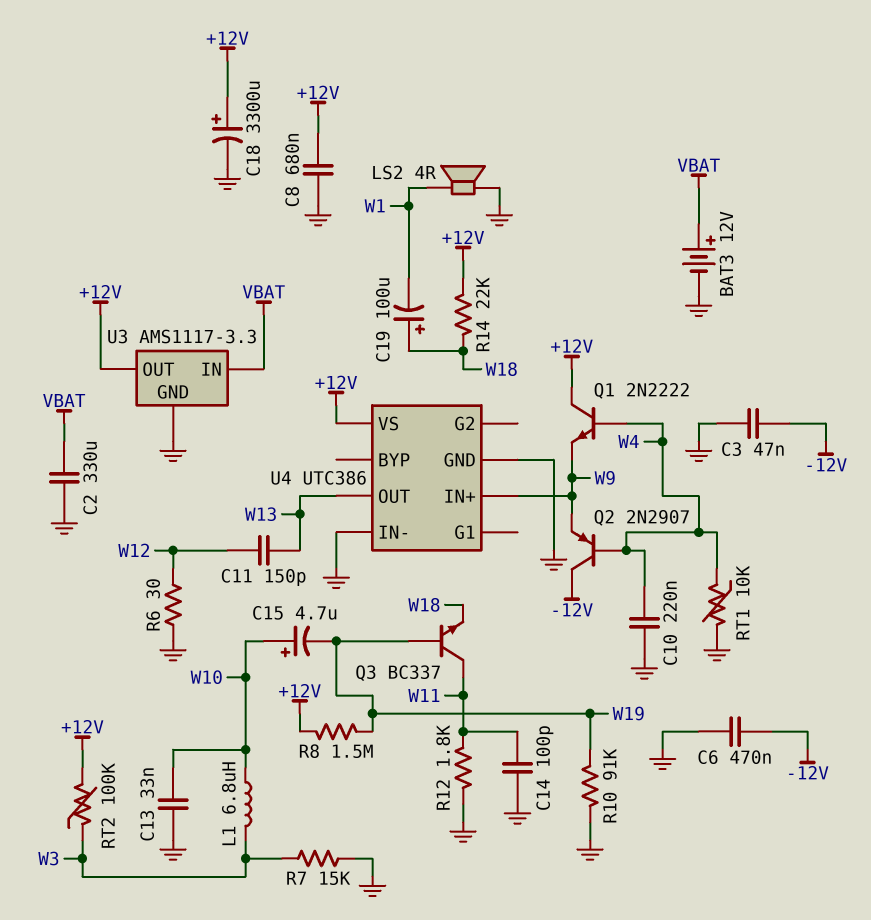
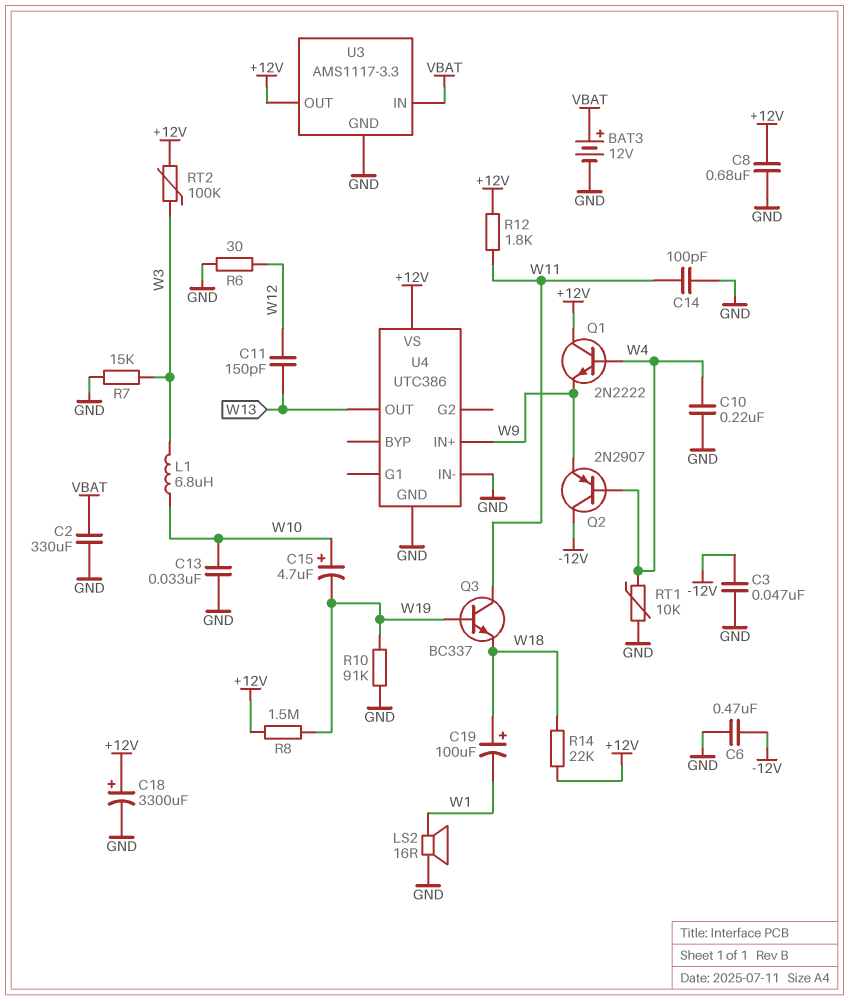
LS2: speaker 4R (GND, W1) -> speaker 16R (GND, W1)
R12: 1.8k (GND, W11) -> 1.8k (+12V, W11)

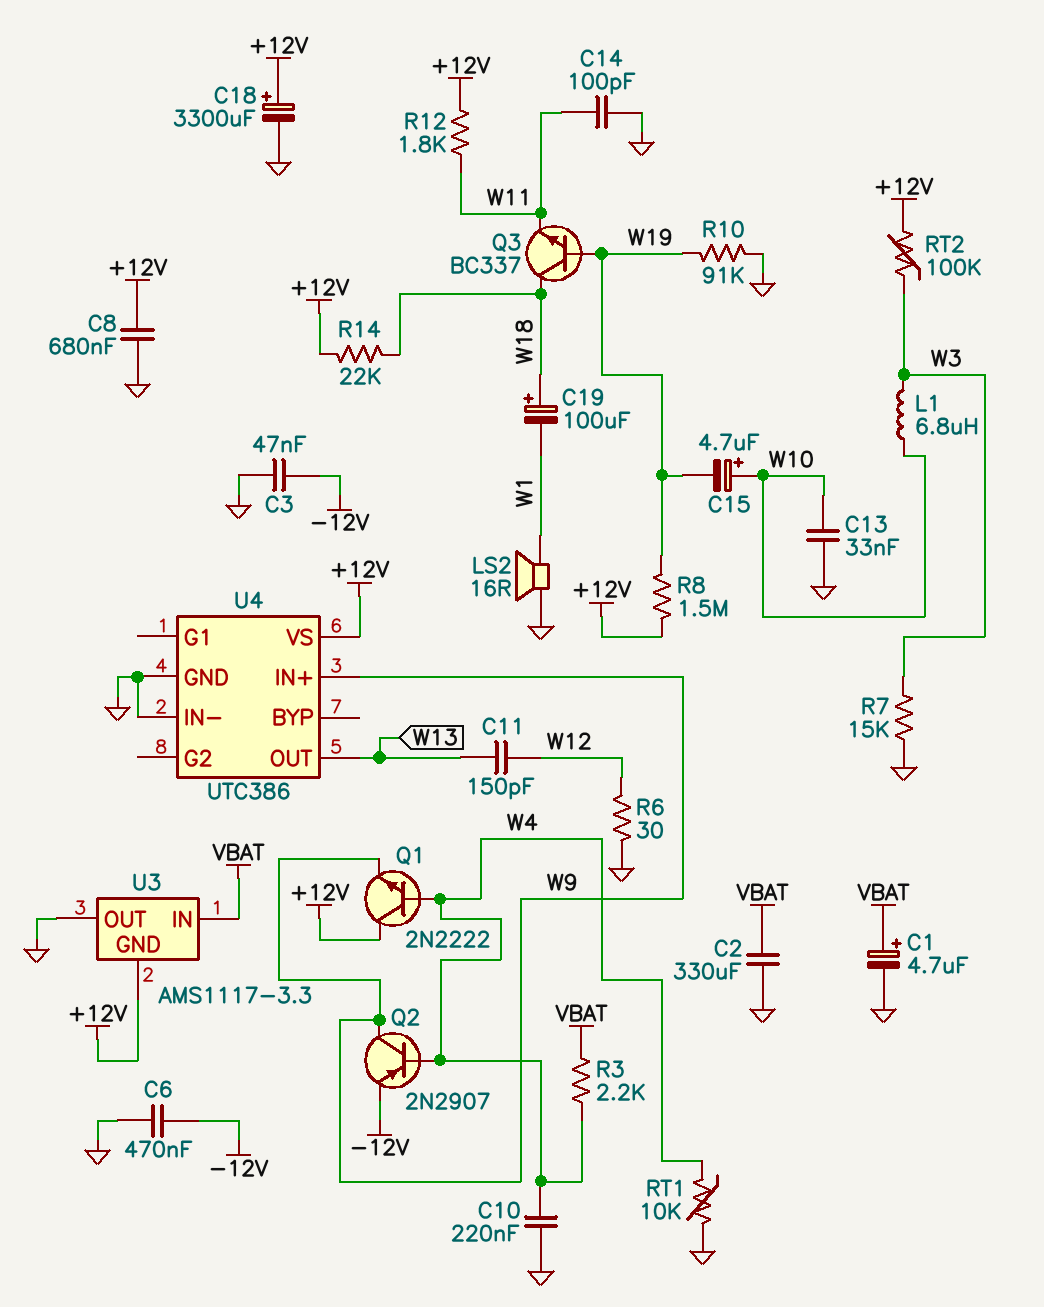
BAT3: 12V (plus VBAT, minus GND) -> none
C1: none -> 4.7uF (plus VBAT, minus GND)
Q2: PNP 2N2907 (B W4, C -12V, E W9) -> PNP 2N2907 (B W4, C W9, E -12V)
Q3: NPN BC337 (B W19, C W11, E W18) -> NPN BC337 (B W19, C W18, E W11)
R3: none -> 2.2k (VBAT, W4)
U3 pin GND: GND -> +12V
U3 pin OUT: +12V -> GND

